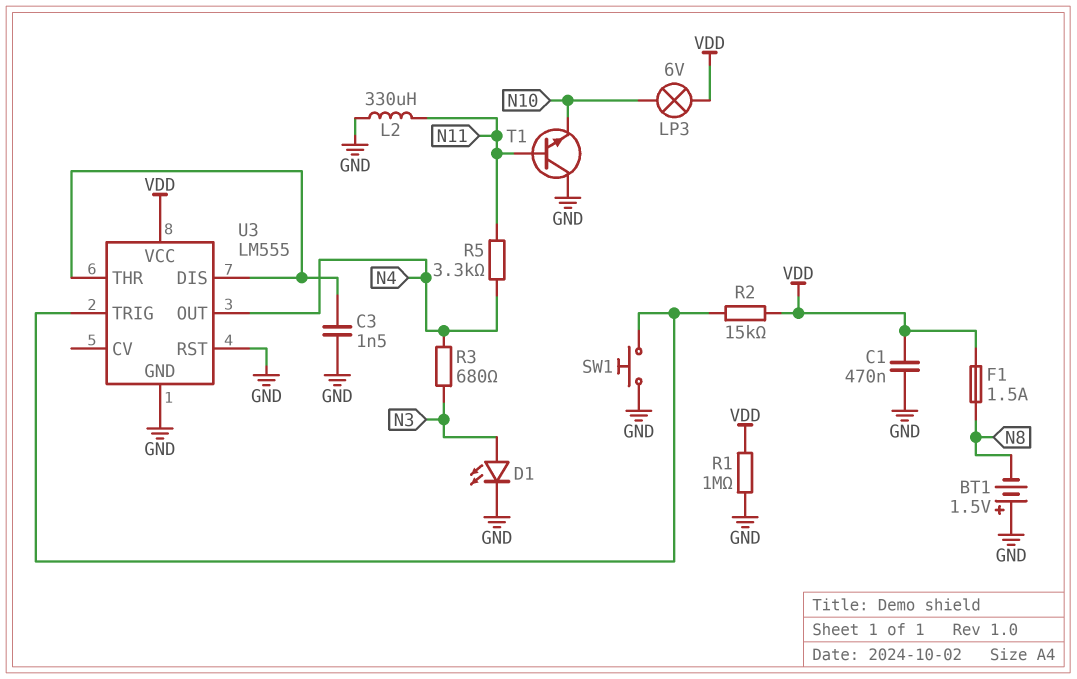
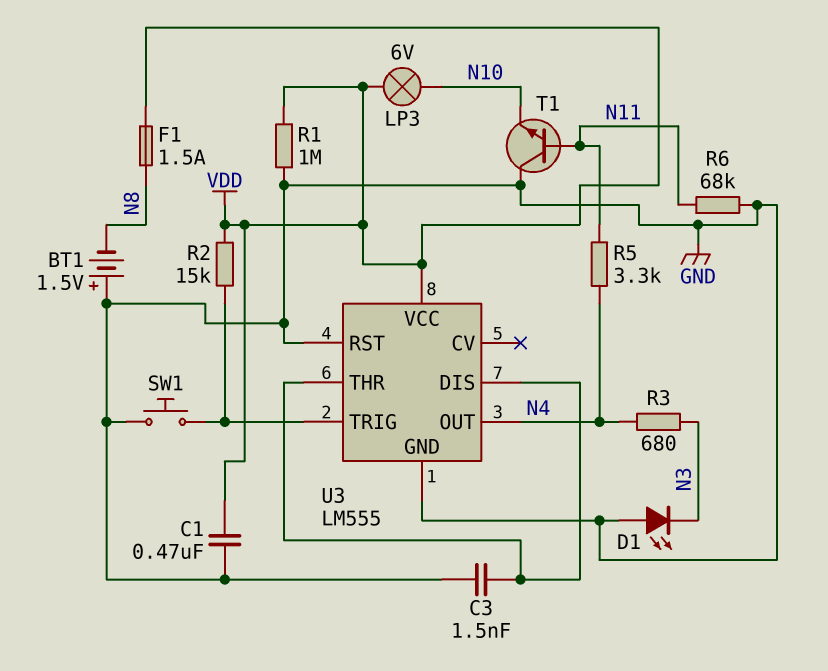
D1: LED (A N3, K GND) -> LED (A GND, K N3)
L2: 330uH (GND, N11) -> none
R6: none -> 68k (GND, N11)

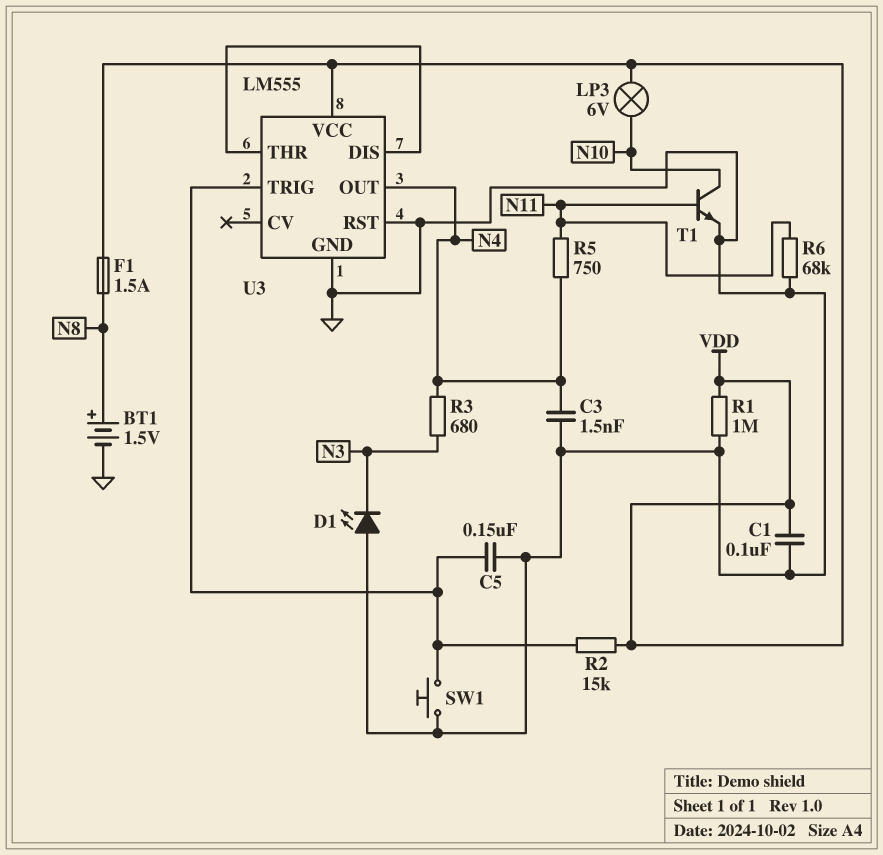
BT1: 1.5V (plus GND, minus N8) -> 1.5V (plus N8, minus GND)
C1: 470nF (GND, VDD) -> 100nF (GND, VDD)
C3: 1.5nF (GND, U3/DIS) -> 1.5nF (GND, N4)
C5: none -> 150nF (GND, U3/TRIG)
R5: 3.3k (N4, N11) -> 750 (N4, N11)
T1: NPN (B N11, C GND, E N10) -> NPN (B N11, C N10, E GND)

